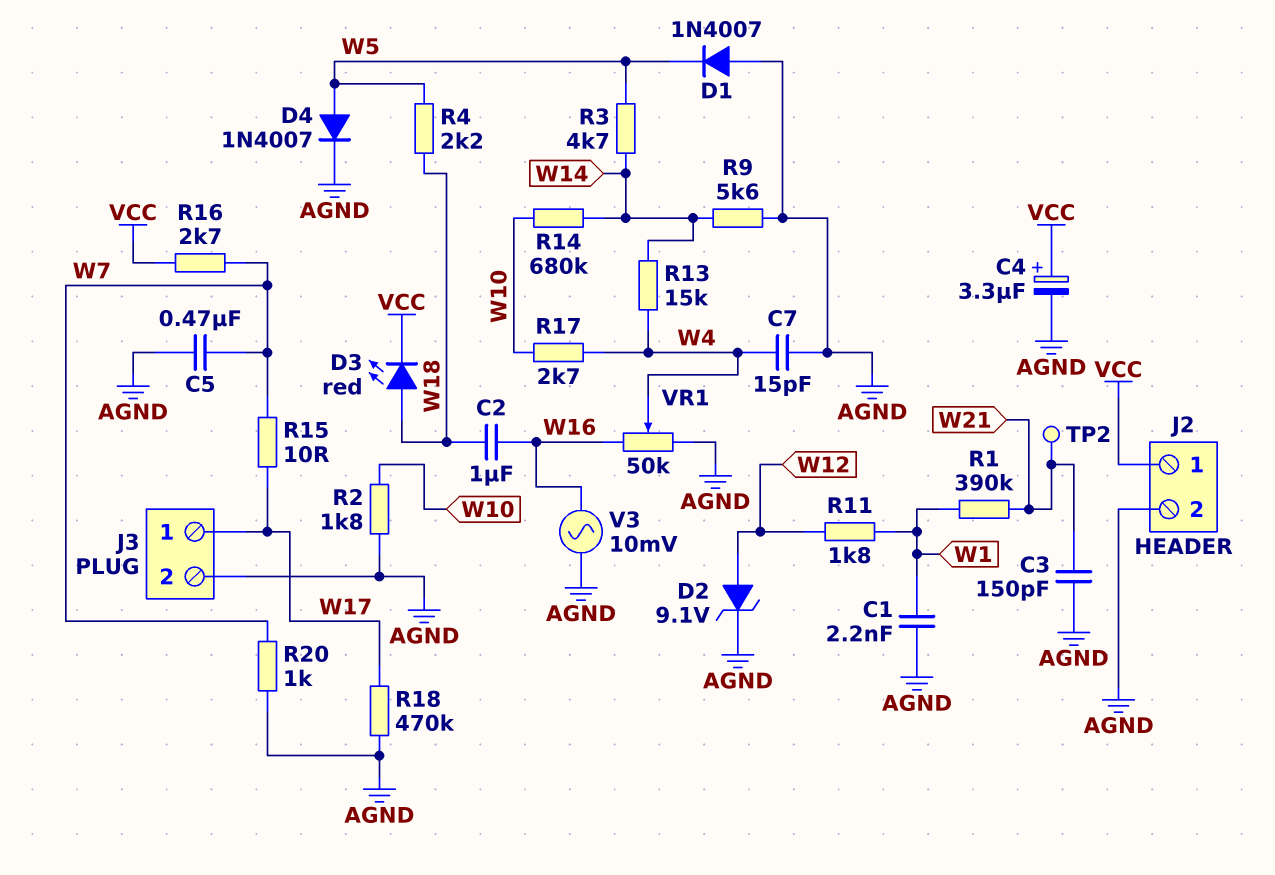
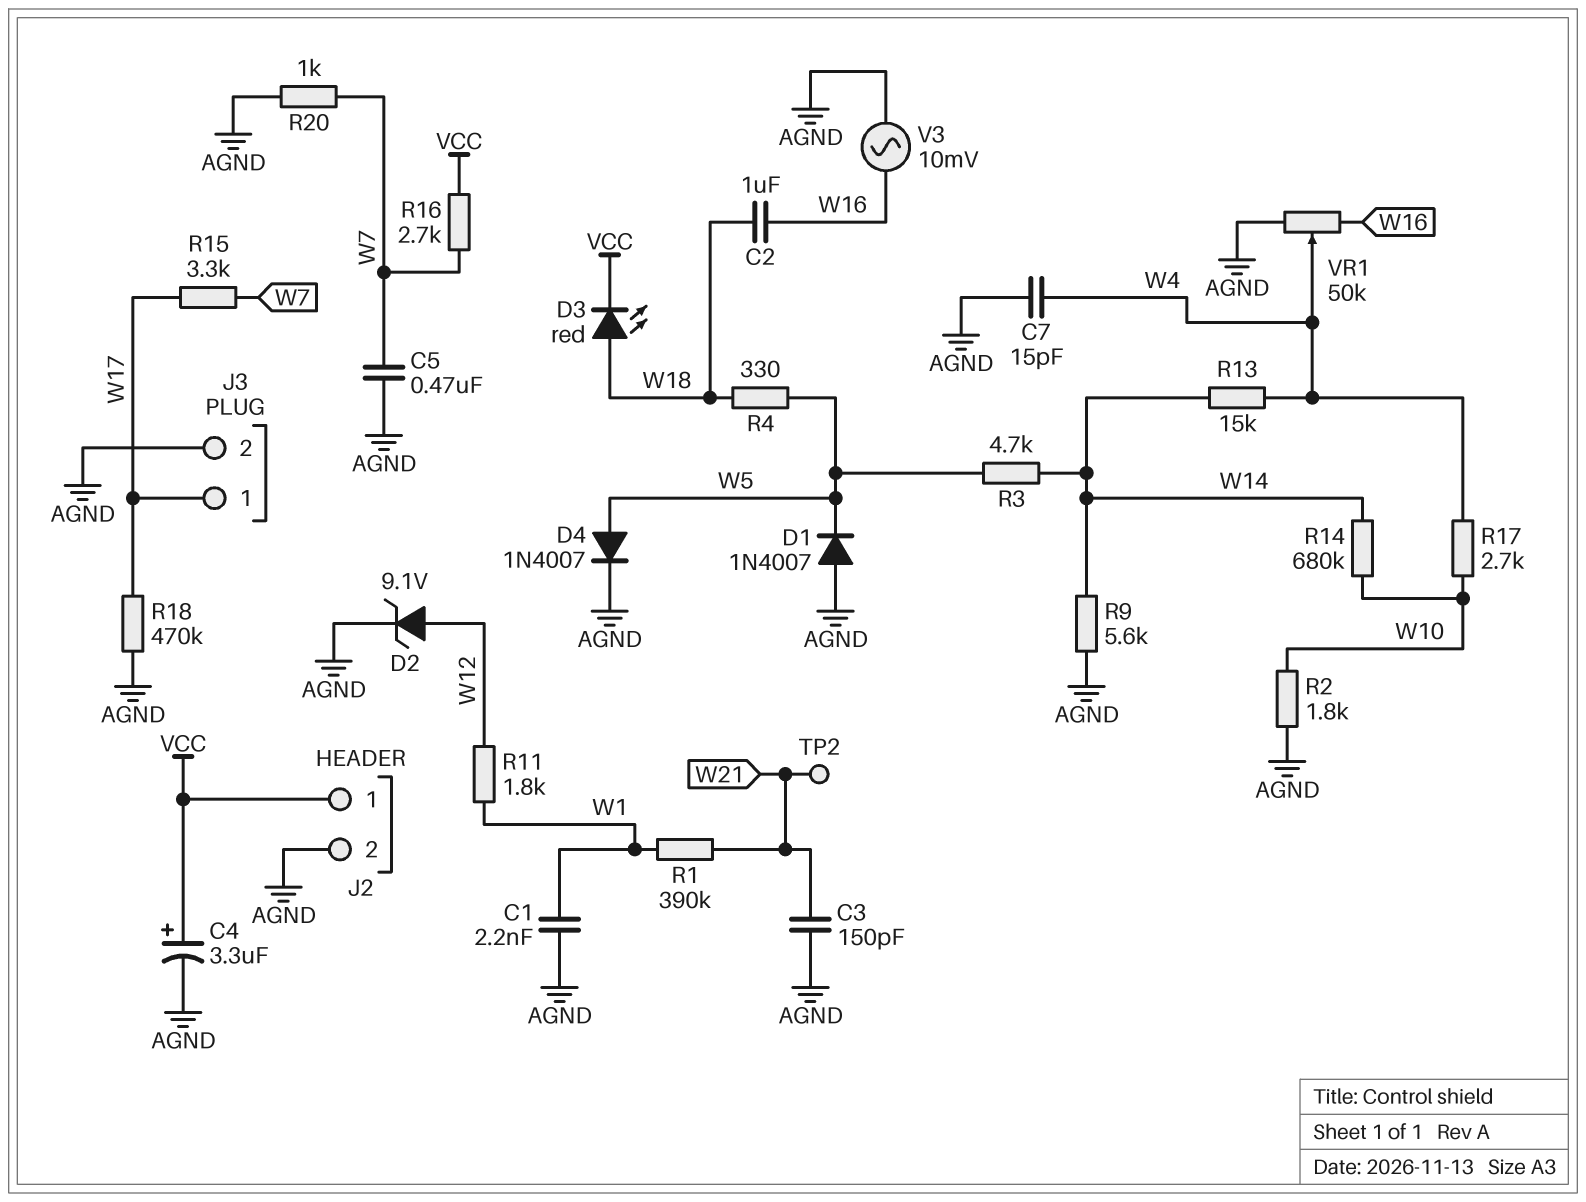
R4: 2.2k (W5, W18) -> 330 (W5, W18)
R15: 10 (W7, W17) -> 3.3k (W7, W17)

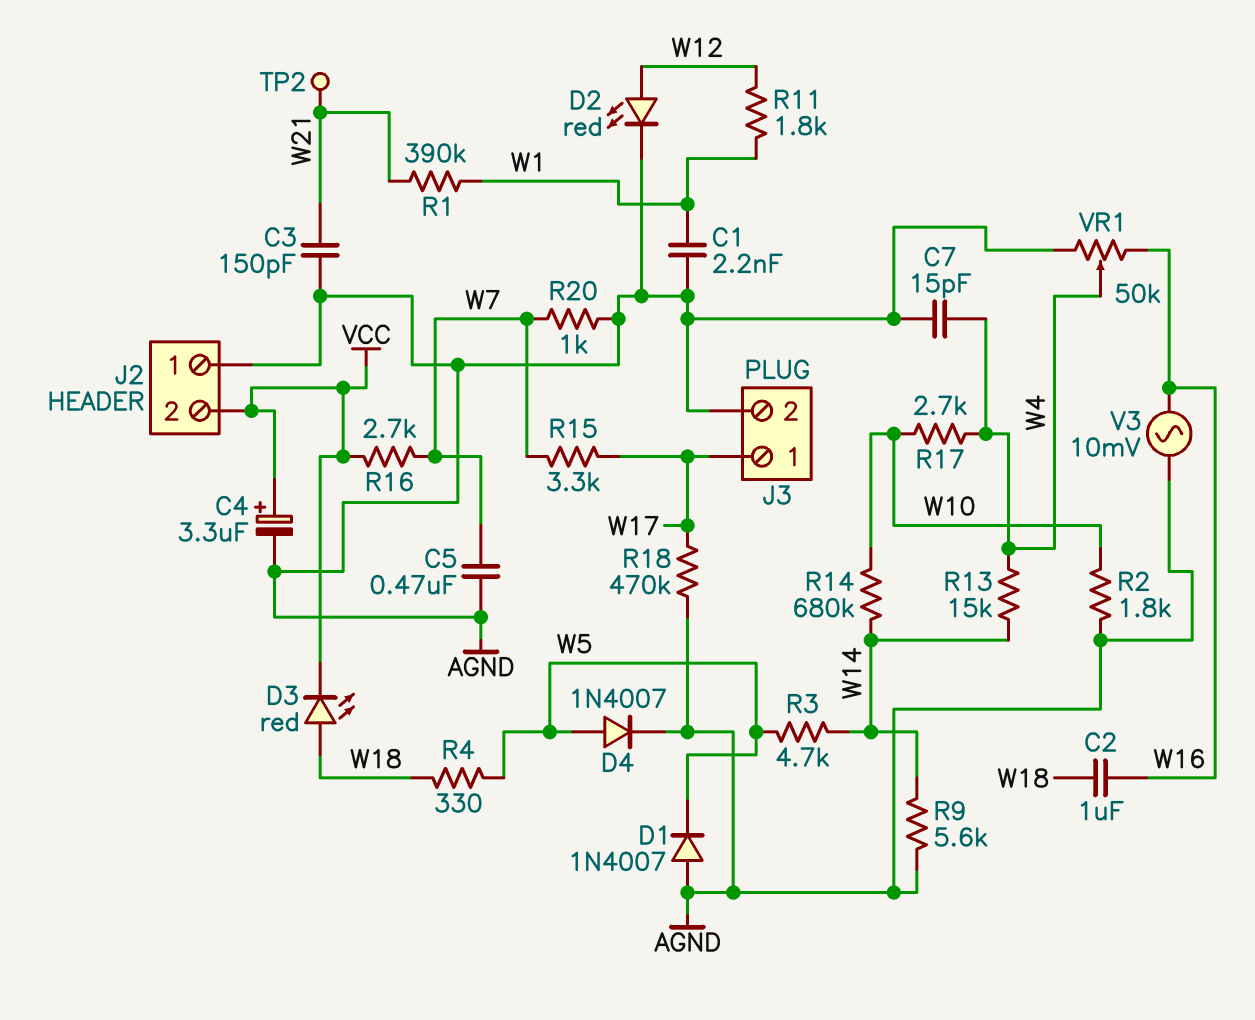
D2: zener 9.1V (A W12, K AGND) -> LED red (A W12, K AGND)
J2 pin 1: VCC -> AGND
J2 pin 2: AGND -> VCC

